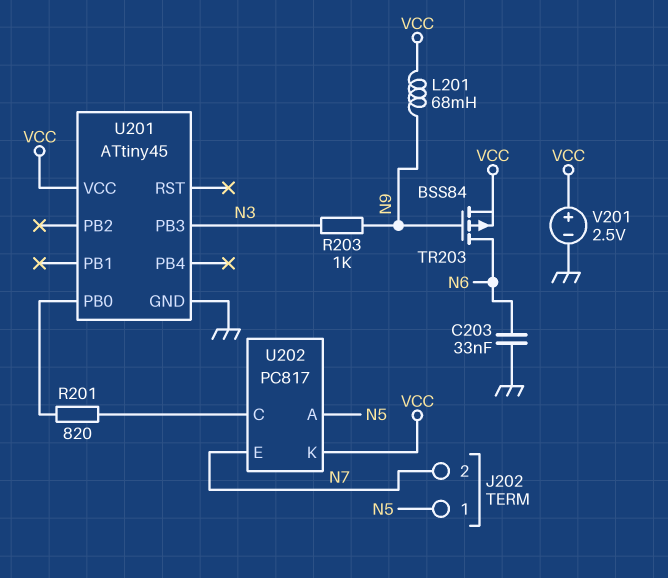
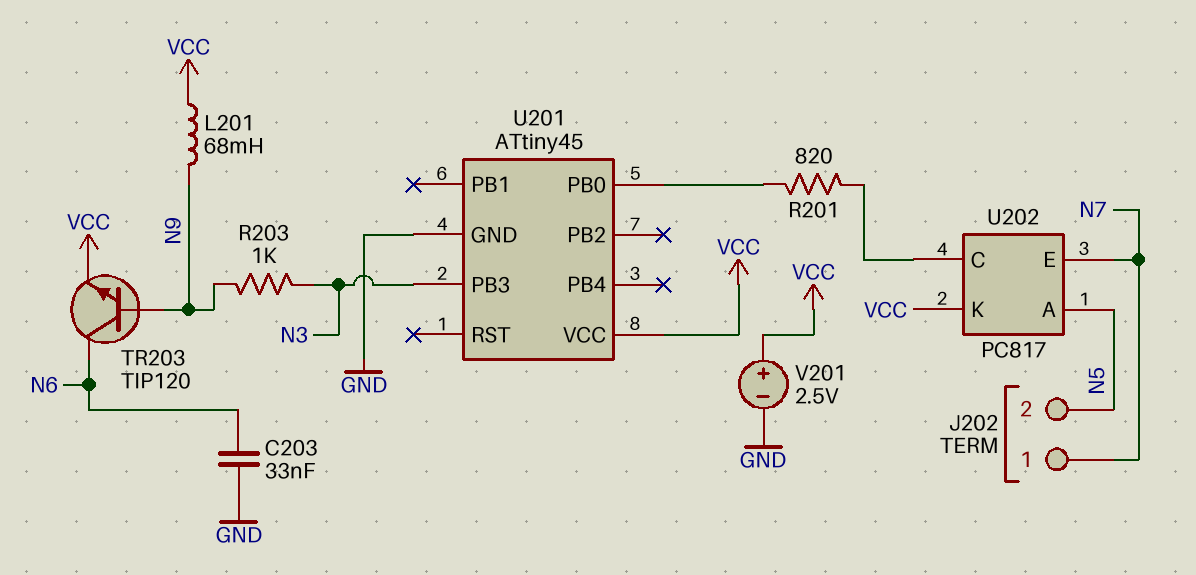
J202 pin 1: N5 -> N7
J202 pin 2: N7 -> N5
TR203: PMOS BSS84 (G N9, D N6, S VCC) -> NPN TIP120 (B N9, C N6, E VCC)

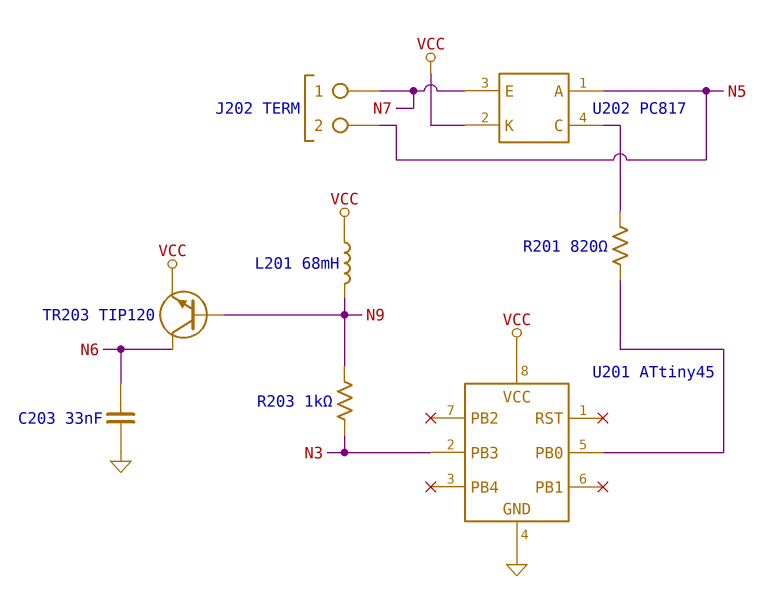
V201: 2.5V (plus VCC, minus GND) -> none

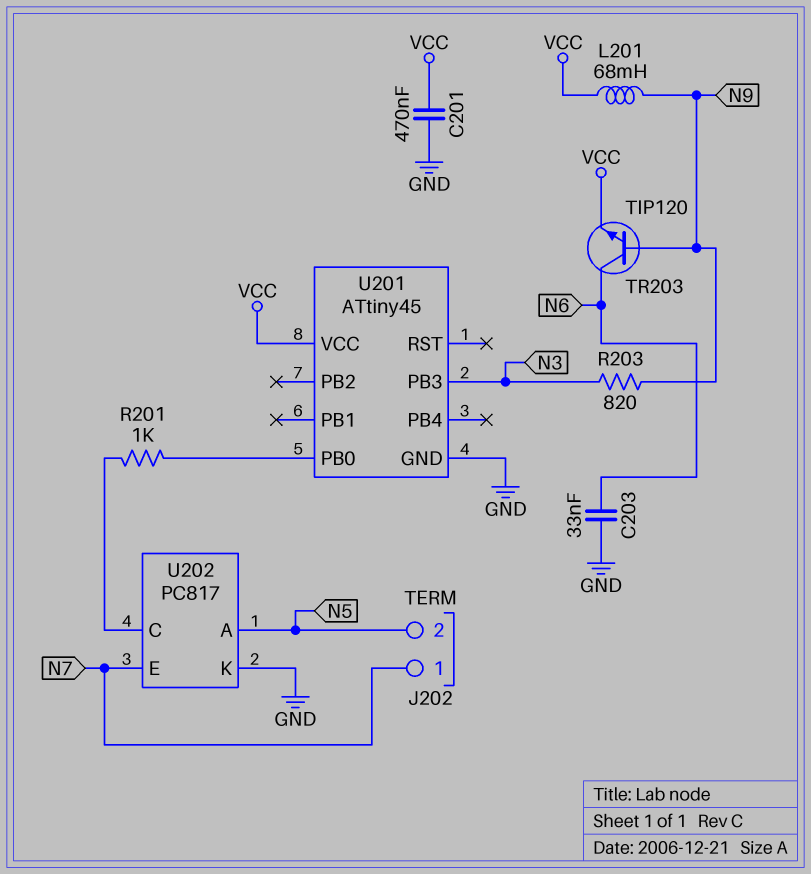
C201: none -> 470nF (GND, VCC)
R201: 820 (U201/PB0, U202/C) -> 1k (U201/PB0, U202/C)
R203: 1k (N3, N9) -> 820 (N3, N9)
U202 pin K: VCC -> GND

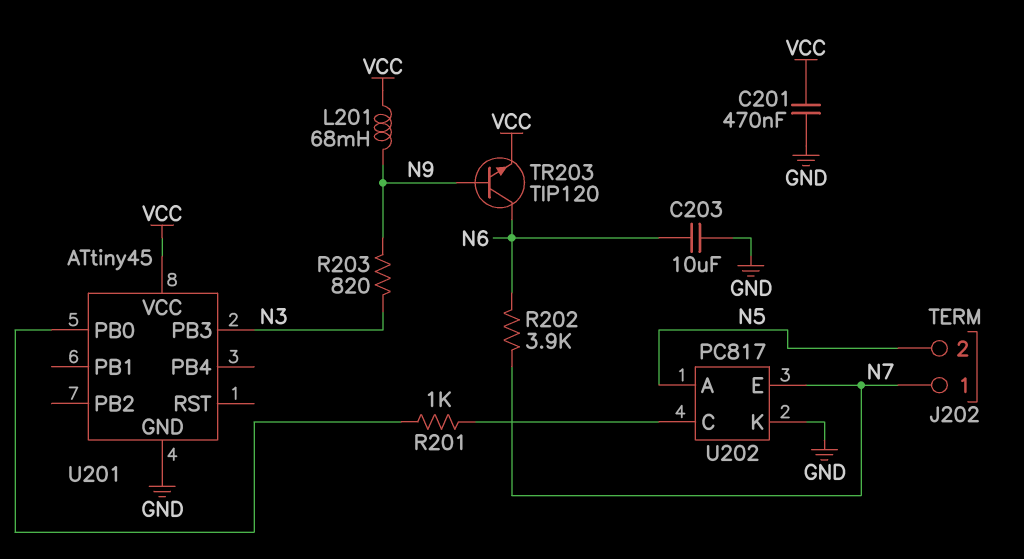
C203: 33nF (GND, N6) -> 10uF (GND, N6)
R202: none -> 3.9k (N6, N7)

